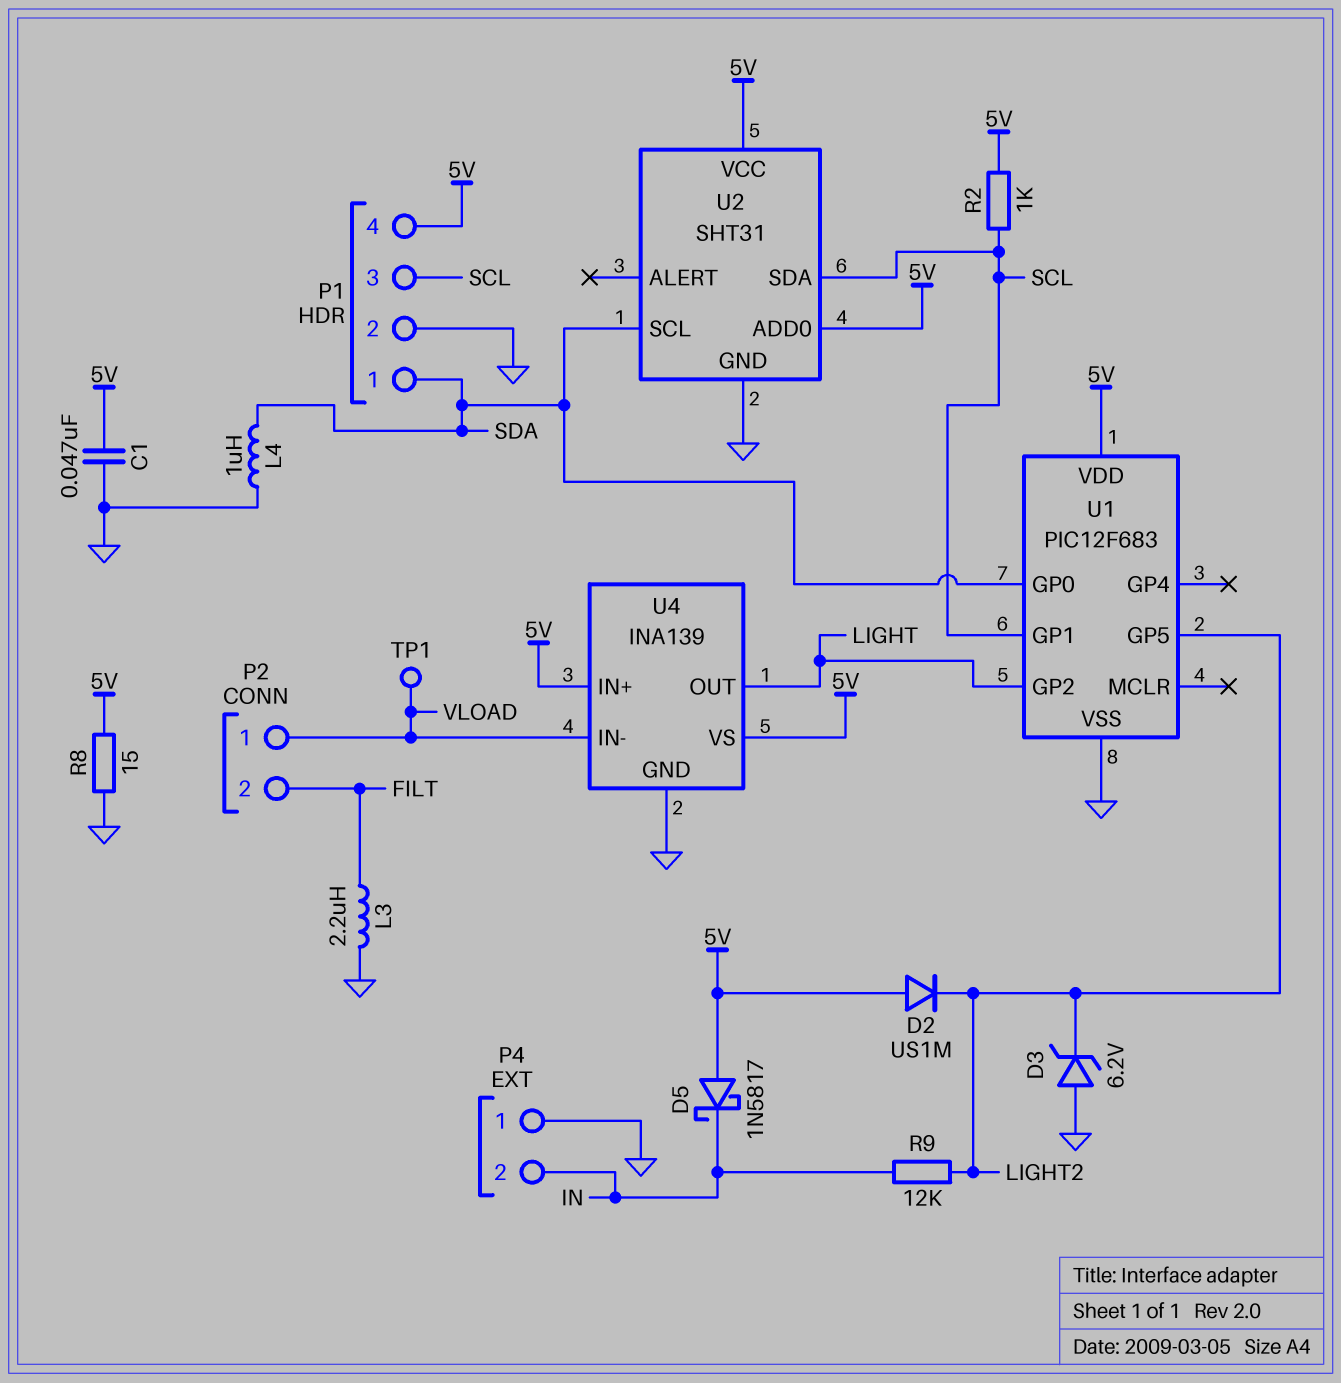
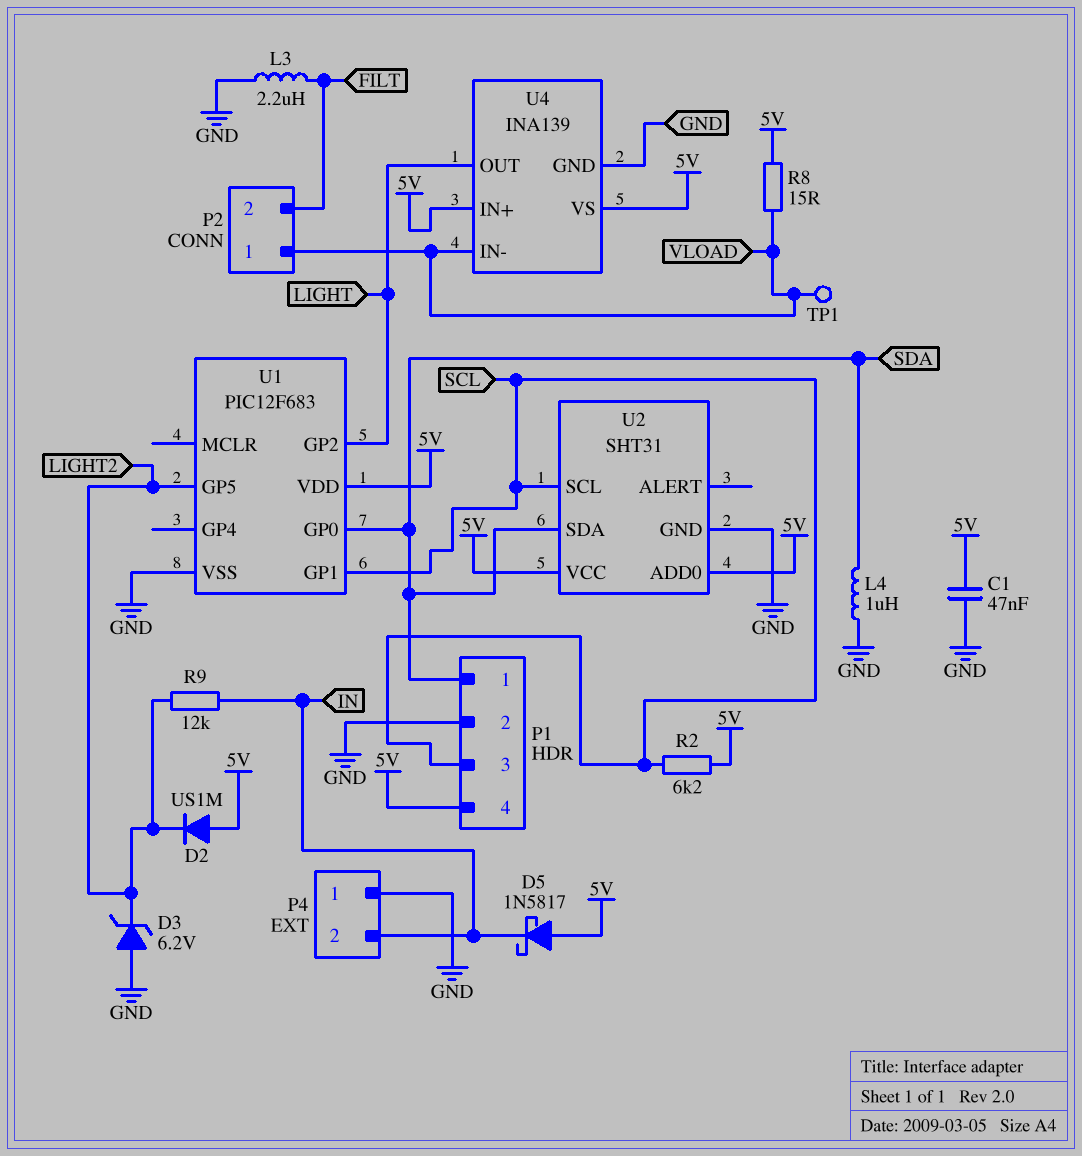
R2: 1k (5V, SCL) -> 6.2k (5V, SCL)
R8: 15 (5V, GND) -> 15 (5V, VLOAD)
U2 pin SCL: SDA -> SCL
U2 pin SDA: SCL -> SDA

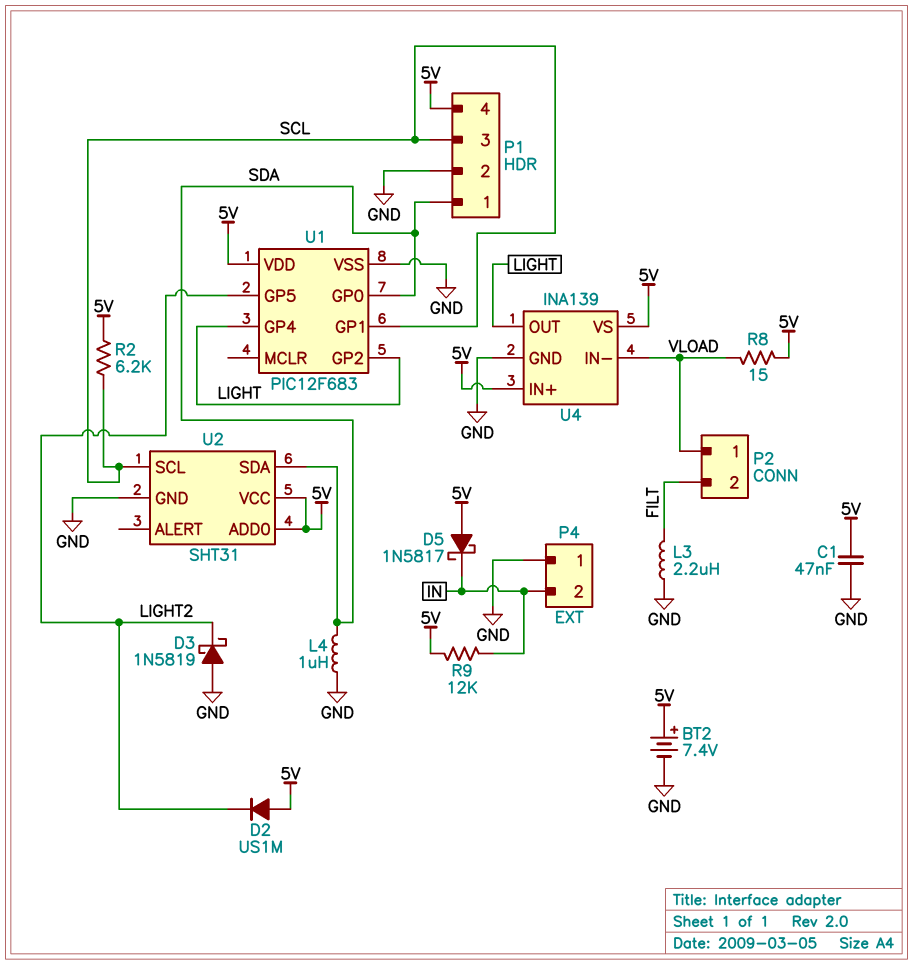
BT2: none -> 7.4V (plus 5V, minus GND)
D3: zener 6.2V (A GND, K LIGHT2) -> schottky 1N5819 (A GND, K LIGHT2)
R9: 12k (IN, LIGHT2) -> 12k (5V, IN)
TP1: test point (VLOAD) -> none
U1 pin GP4: none -> LIGHT

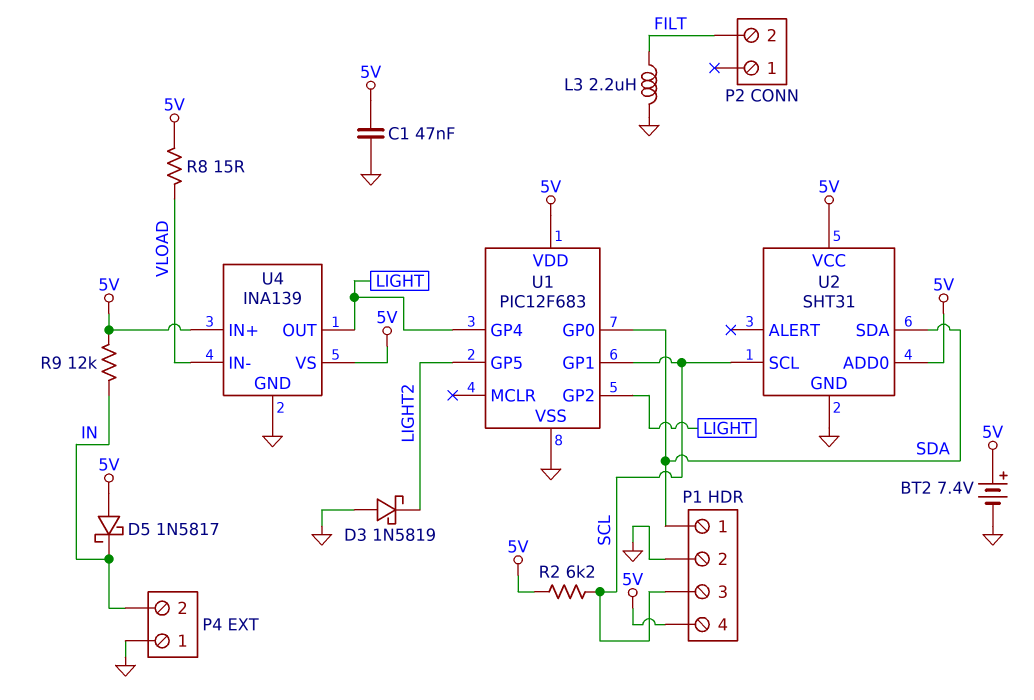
D2: diode US1M (A 5V, K LIGHT2) -> none
L4: 1uH (GND, SDA) -> none
P2 pin 1: VLOAD -> none

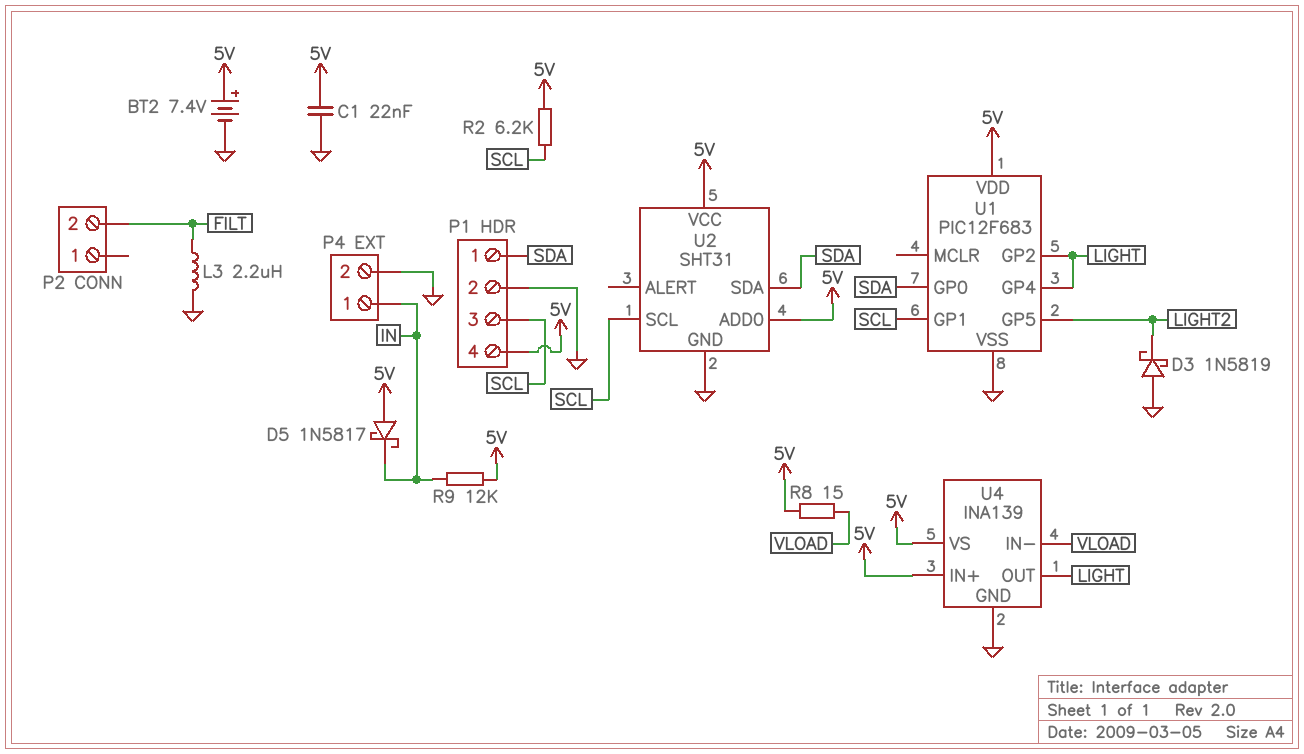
C1: 47nF (5V, GND) -> 22nF (5V, GND)
P4 pin 1: GND -> IN
P4 pin 2: IN -> GND

